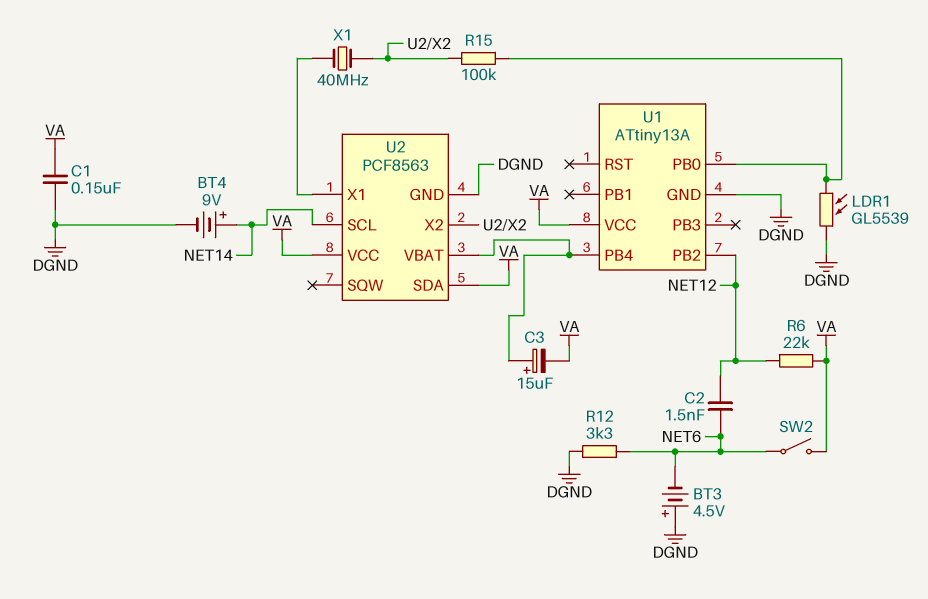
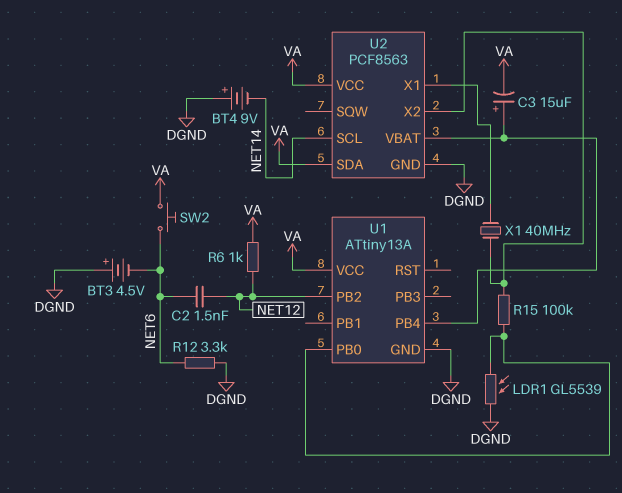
BT4: 9V (plus NET14, minus DGND) -> 9V (plus DGND, minus NET14)
C1: 150nF (DGND, VA) -> none
R6: 22k (NET12, VA) -> 1k (NET12, VA)
SW2: switch (NET6, VA) -> button (NET6, VA)

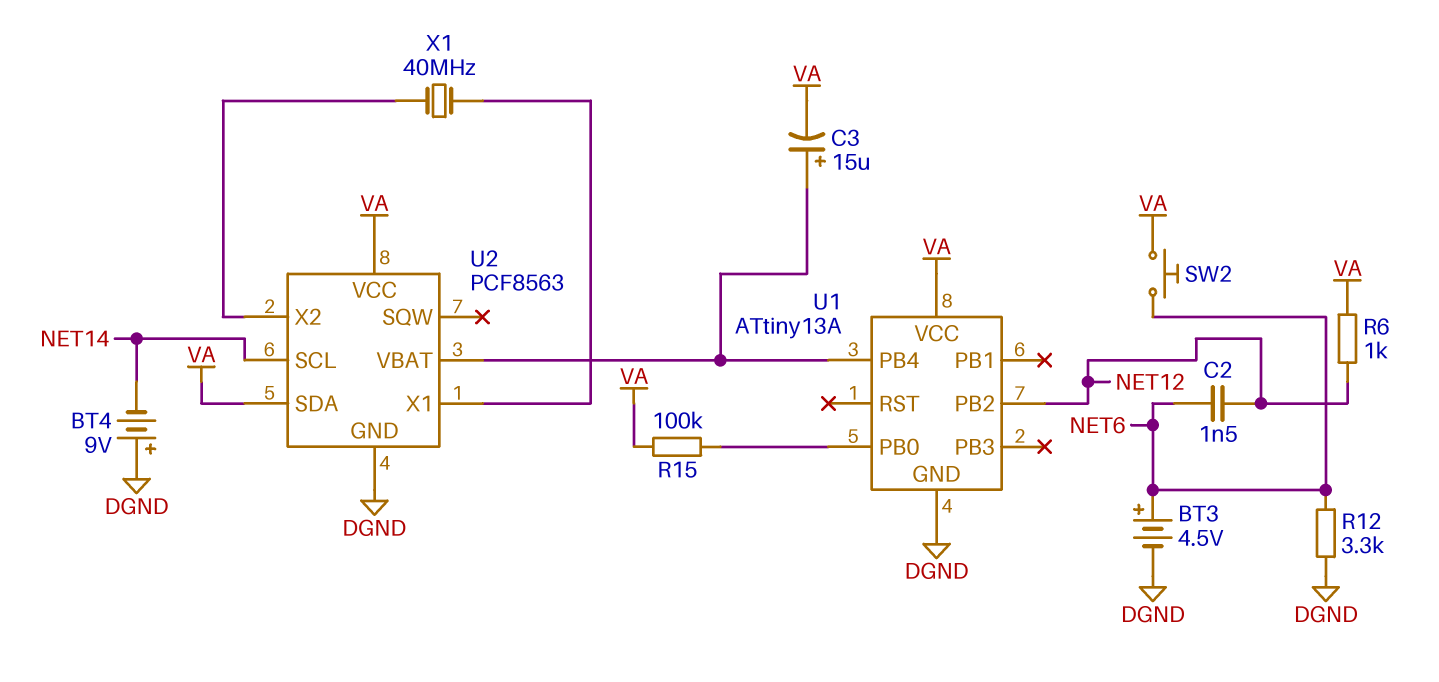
BT3: 4.5V (plus DGND, minus NET6) -> 4.5V (plus NET6, minus DGND)
LDR1: GL5539 (DGND, U1/PB0) -> none
R15: 100k (U1/PB0, U2/X2) -> 100k (U1/PB0, VA)

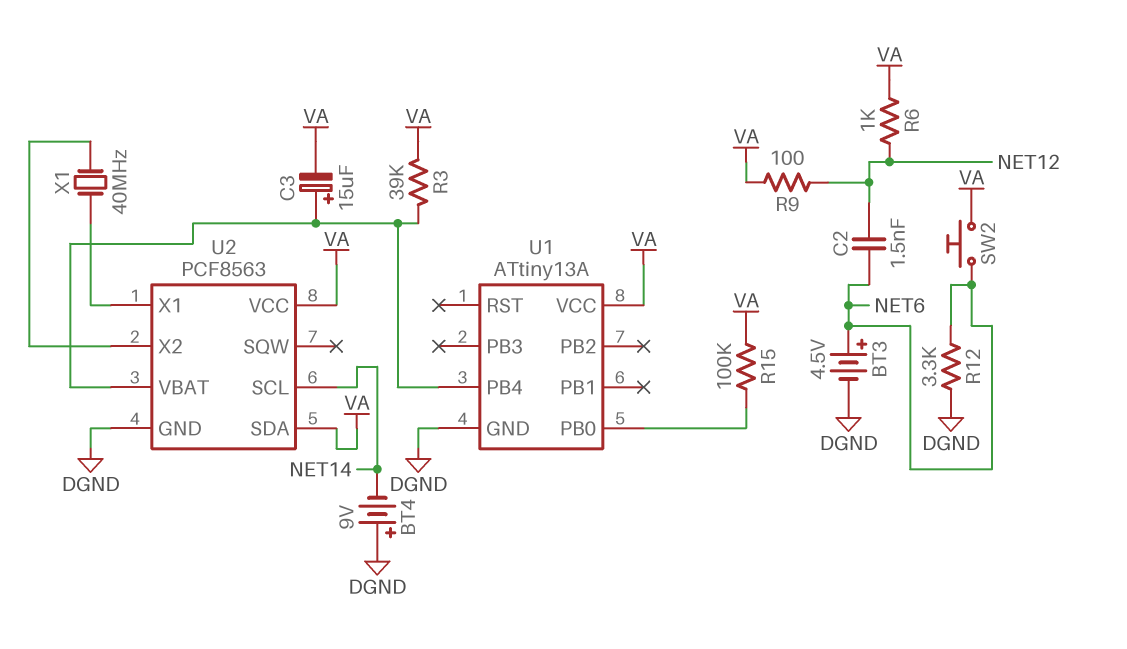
R3: none -> 39k (U1/PB4, VA)
R9: none -> 100 (NET12, VA)
U1 pin PB2: NET12 -> none

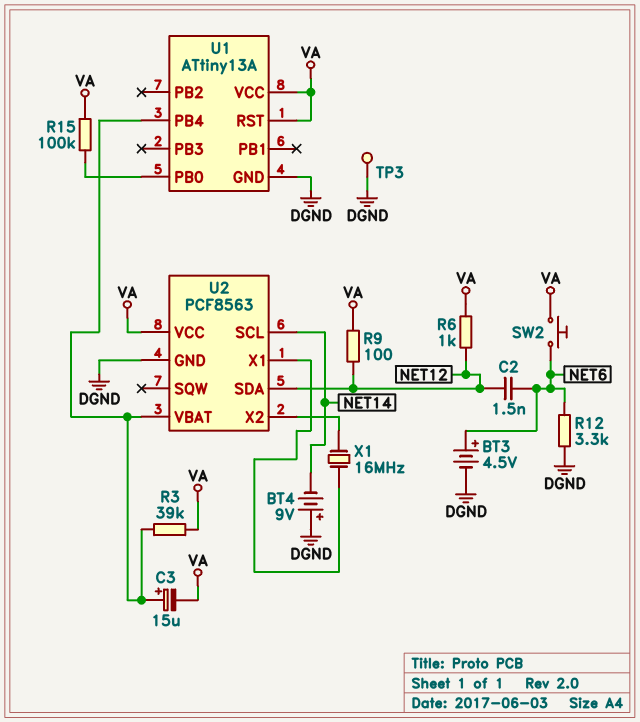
TP3: none -> test point (DGND)
U1 pin RST: none -> VA
U2 pin SDA: VA -> NET12
X1: 40MHz (U2/X1, U2/X2) -> 16MHz (U2/X1, U2/X2)

